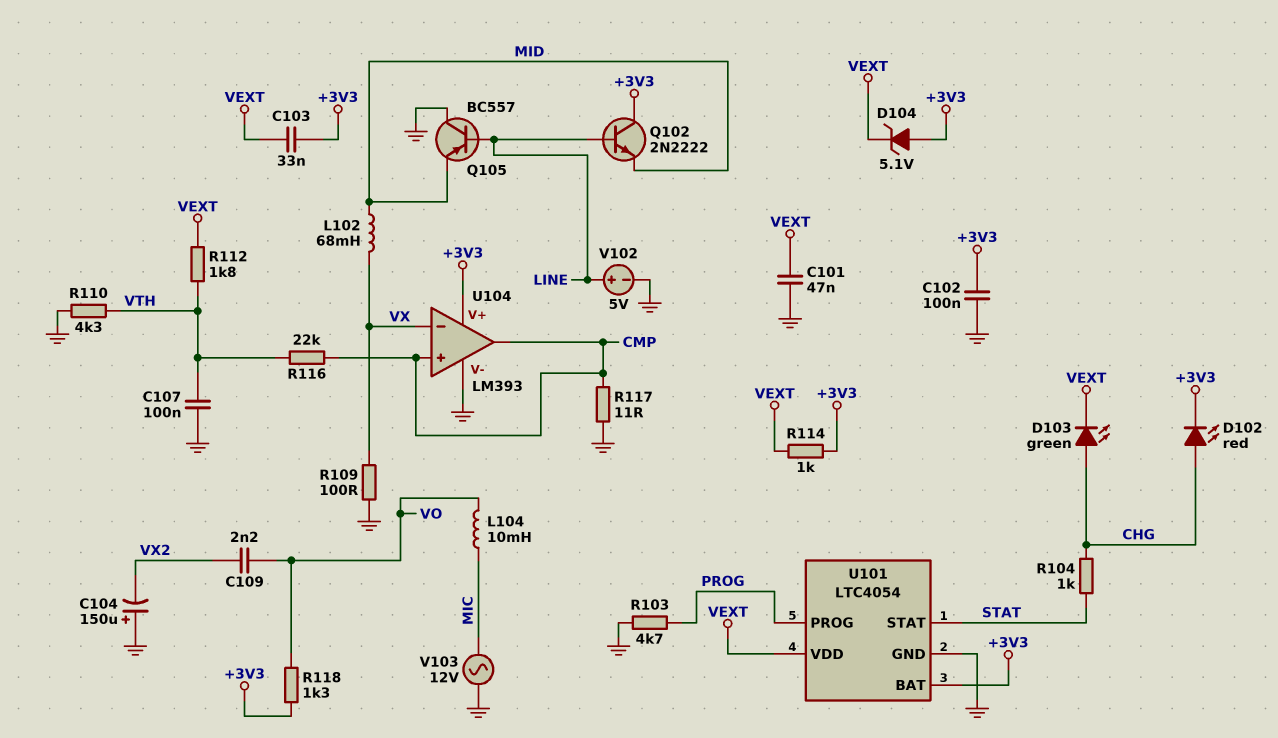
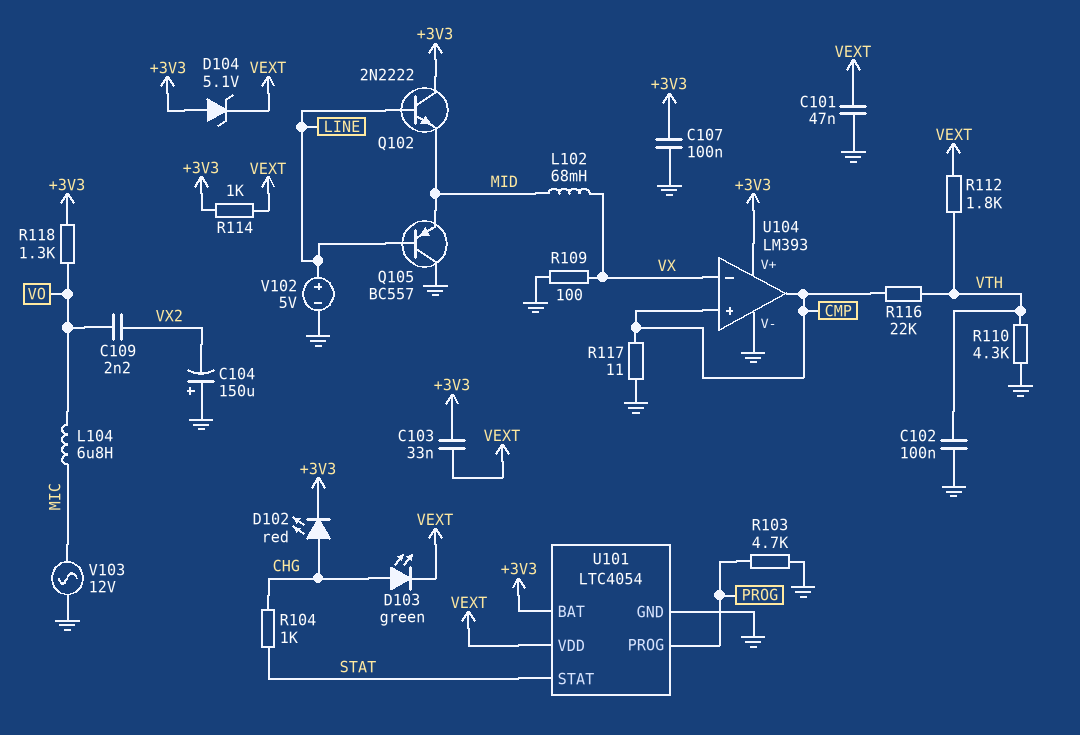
C102: 100nF (+3V3, GND) -> 100nF (GND, VTH)
C107: 100nF (GND, VTH) -> 100nF (+3V3, GND)
L104: 10mH (MIC, VO) -> 6.8uH (MIC, VO)

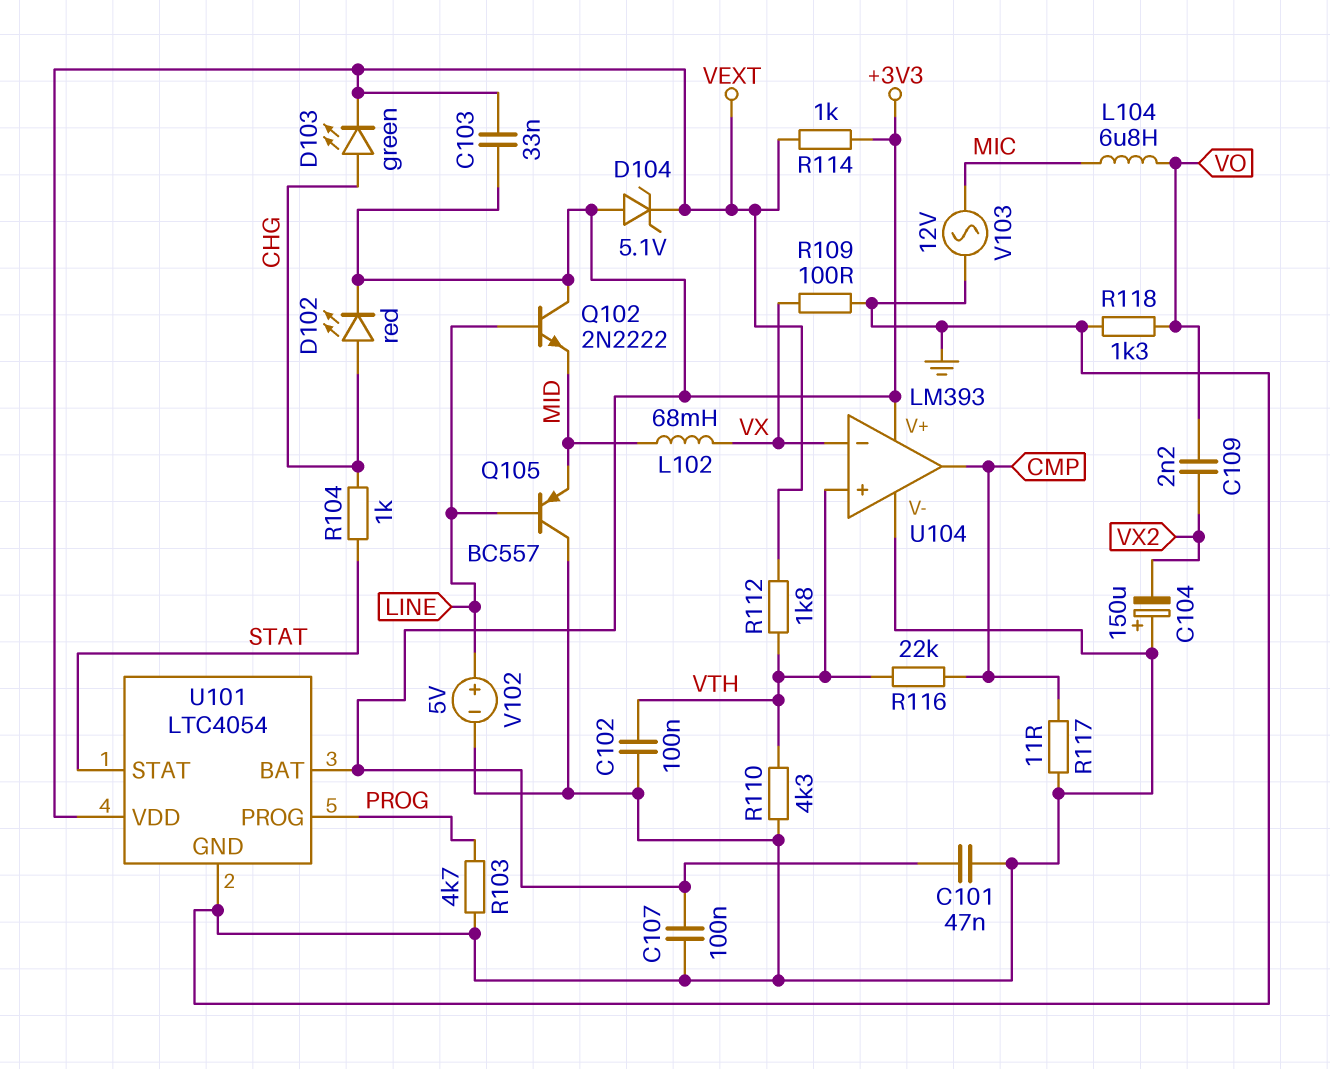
C101: 47nF (GND, VEXT) -> 47nF (+3V3, GND)
R118: 1.3k (+3V3, VO) -> 1.3k (GND, VO)
U104 pin in+: CMP -> VTH

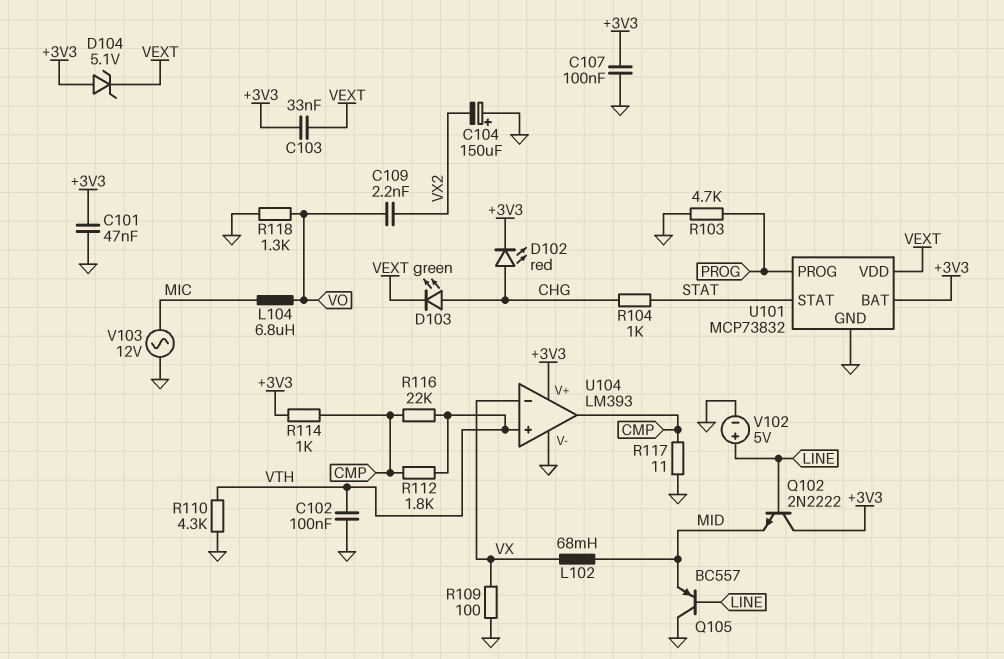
R112: 1.8k (VEXT, VTH) -> 1.8k (CMP, VTH)
R114: 1k (+3V3, VEXT) -> 1k (+3V3, CMP)
U101: LTC4054 -> MCP73832

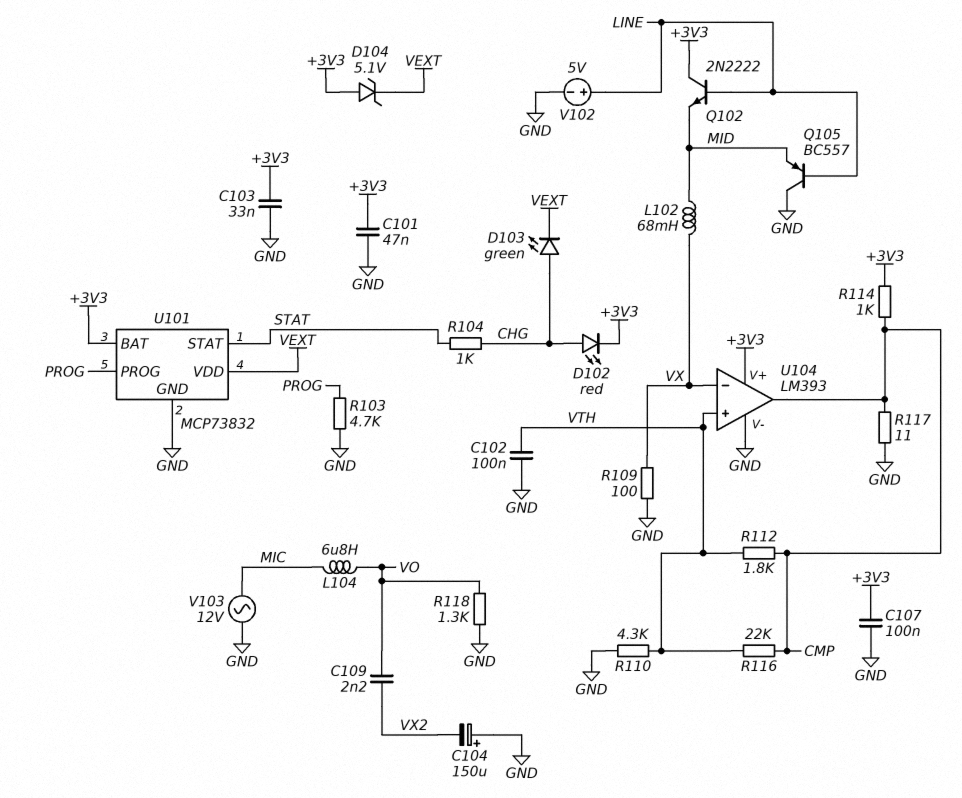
C103: 33nF (+3V3, VEXT) -> 33nF (+3V3, GND)

